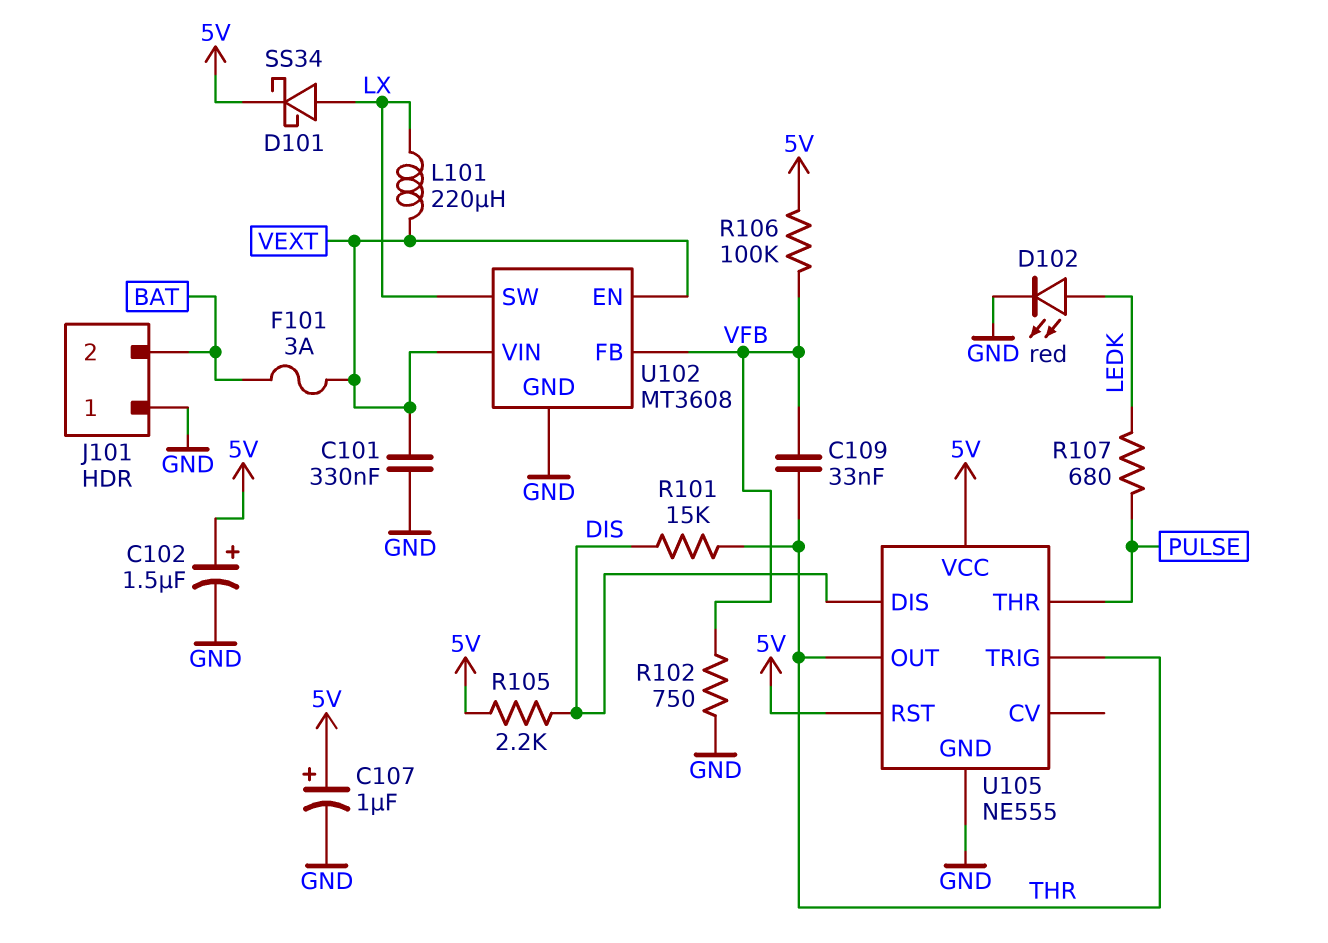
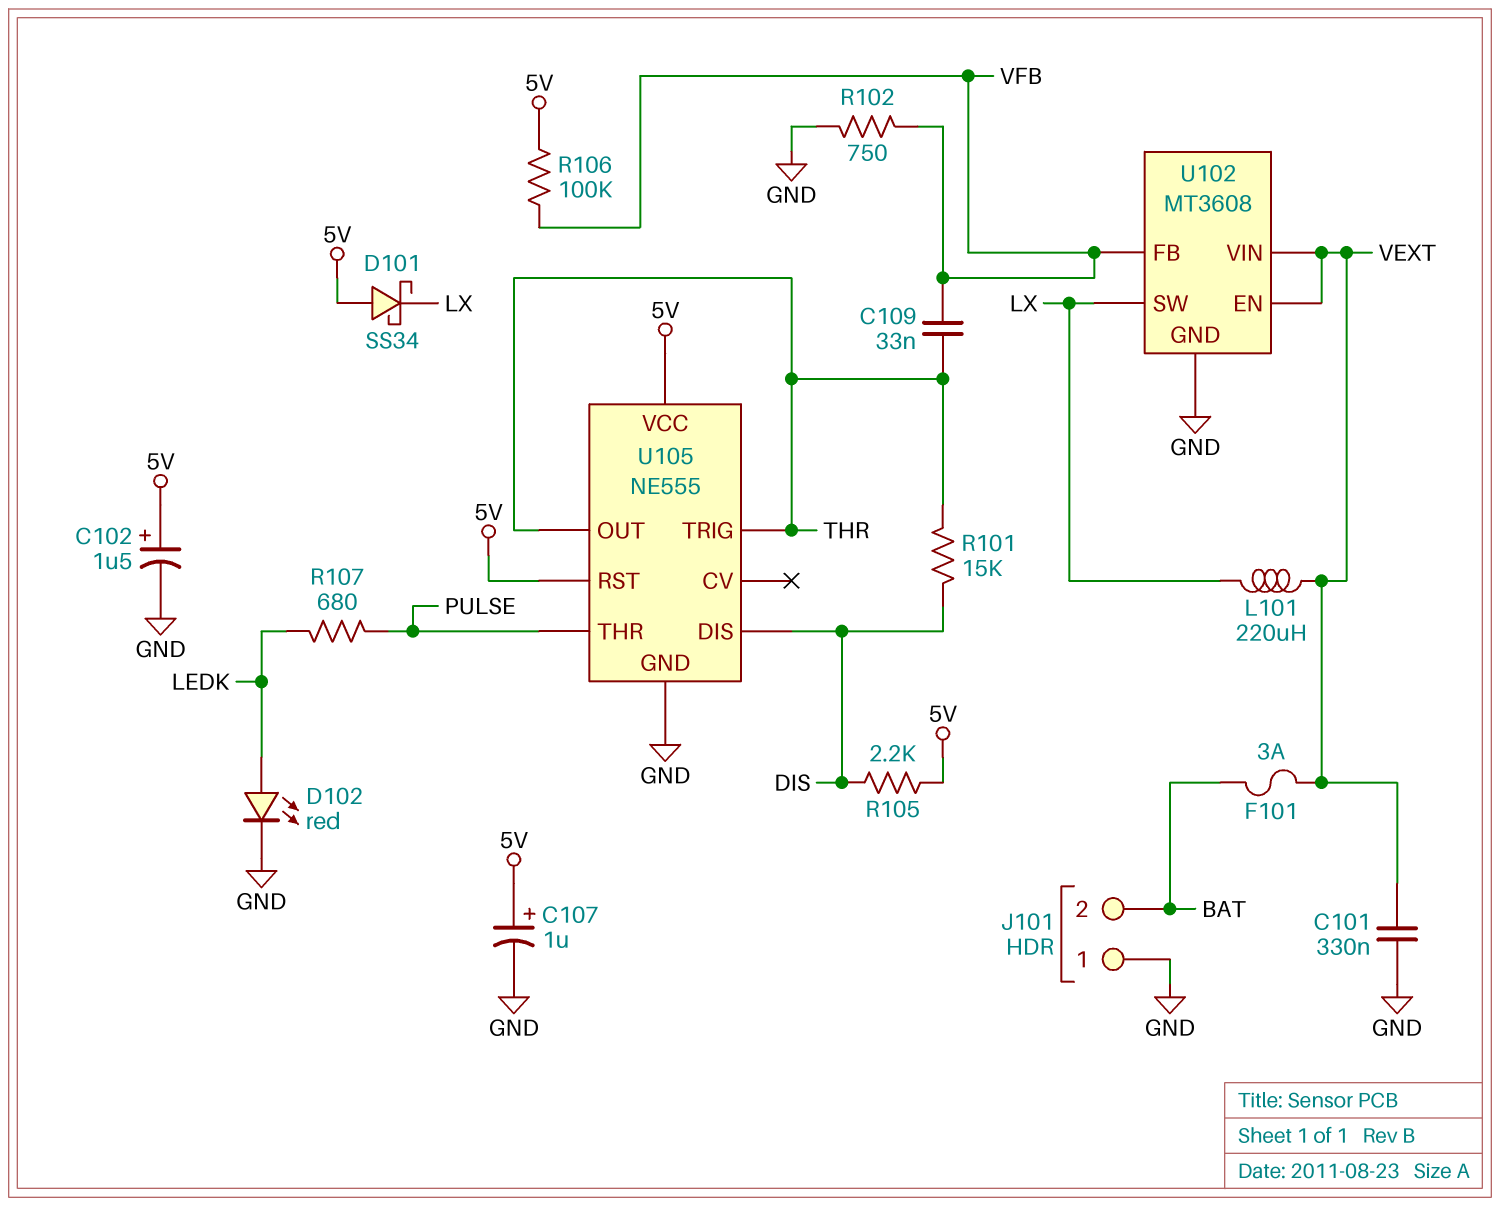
D101: schottky SS34 (A LX, K 5V) -> schottky SS34 (A 5V, K LX)

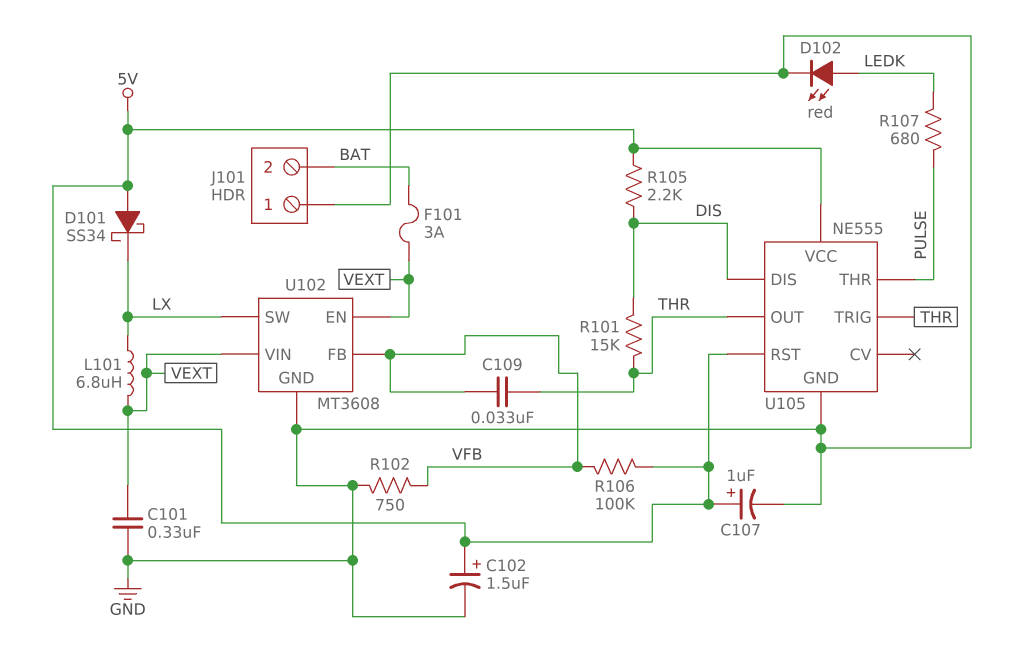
L101: 220uH (LX, VEXT) -> 6.8uH (LX, VEXT)

